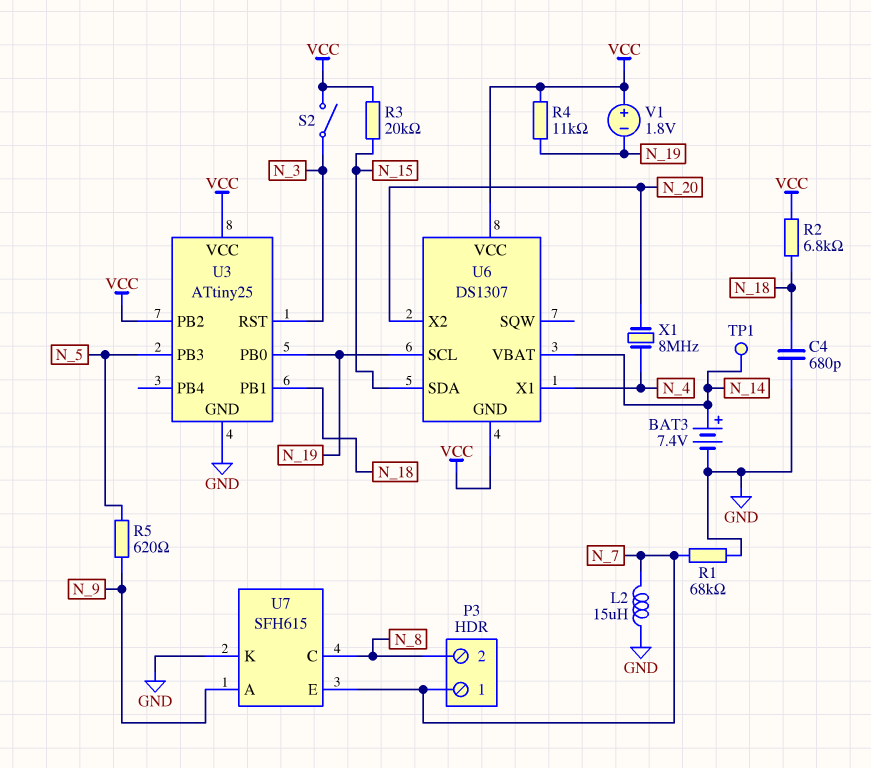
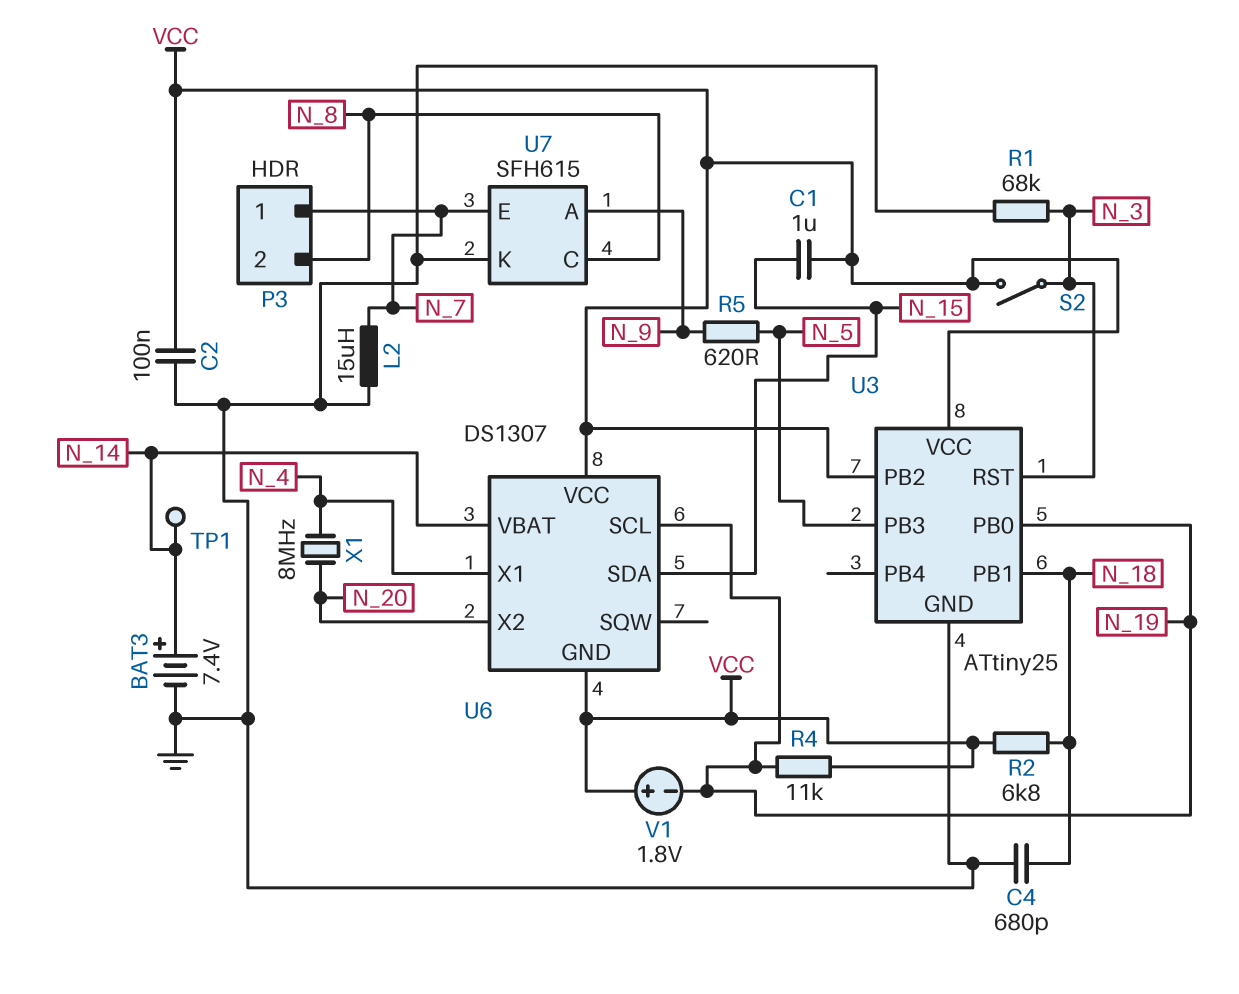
C1: none -> 1uF (N_15, VCC)
C2: none -> 100nF (GND, VCC)
R1: 68k (GND, N_7) -> 68k (GND, N_3)
R3: 20k (N_15, VCC) -> none

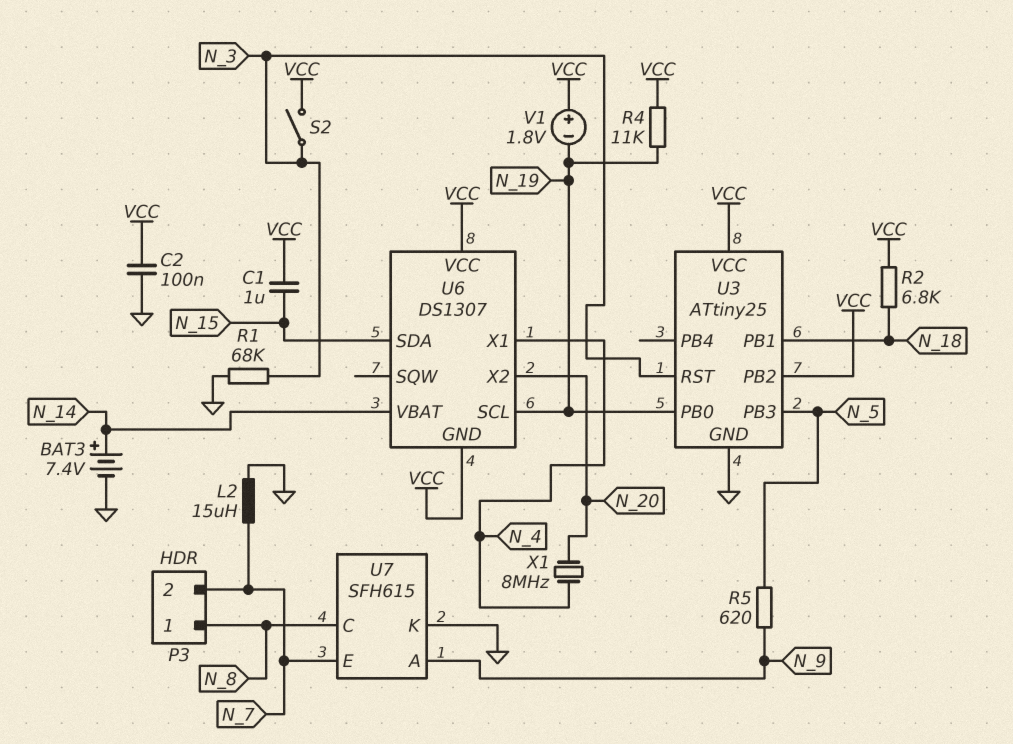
C4: 680pF (GND, N_18) -> none
P3 pin 1: N_7 -> N_8
P3 pin 2: N_8 -> N_7
TP1: test point (N_14) -> none

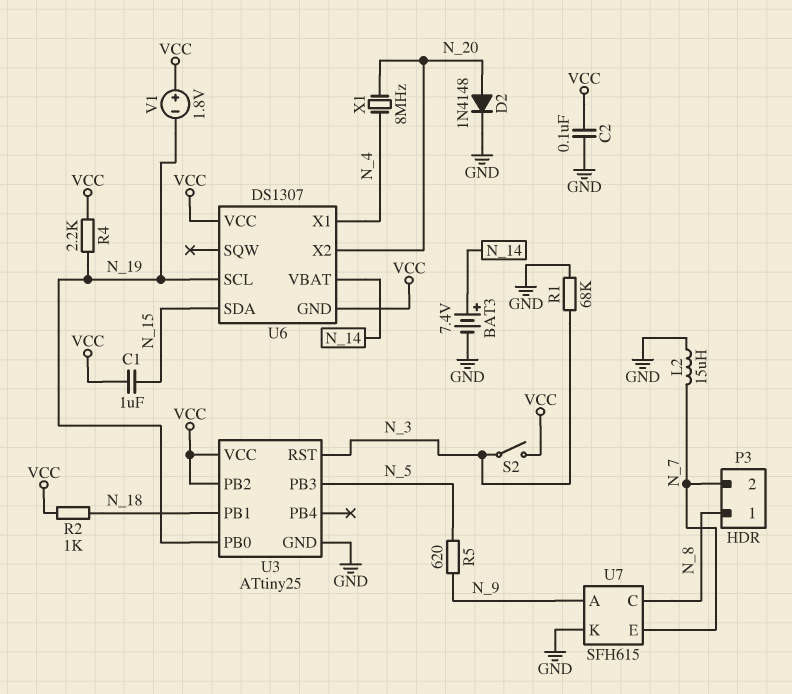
D2: none -> diode 1N4148 (A N_20, K GND)
R2: 6.8k (N_18, VCC) -> 1k (N_18, VCC)
R4: 11k (N_19, VCC) -> 2.2k (N_19, VCC)

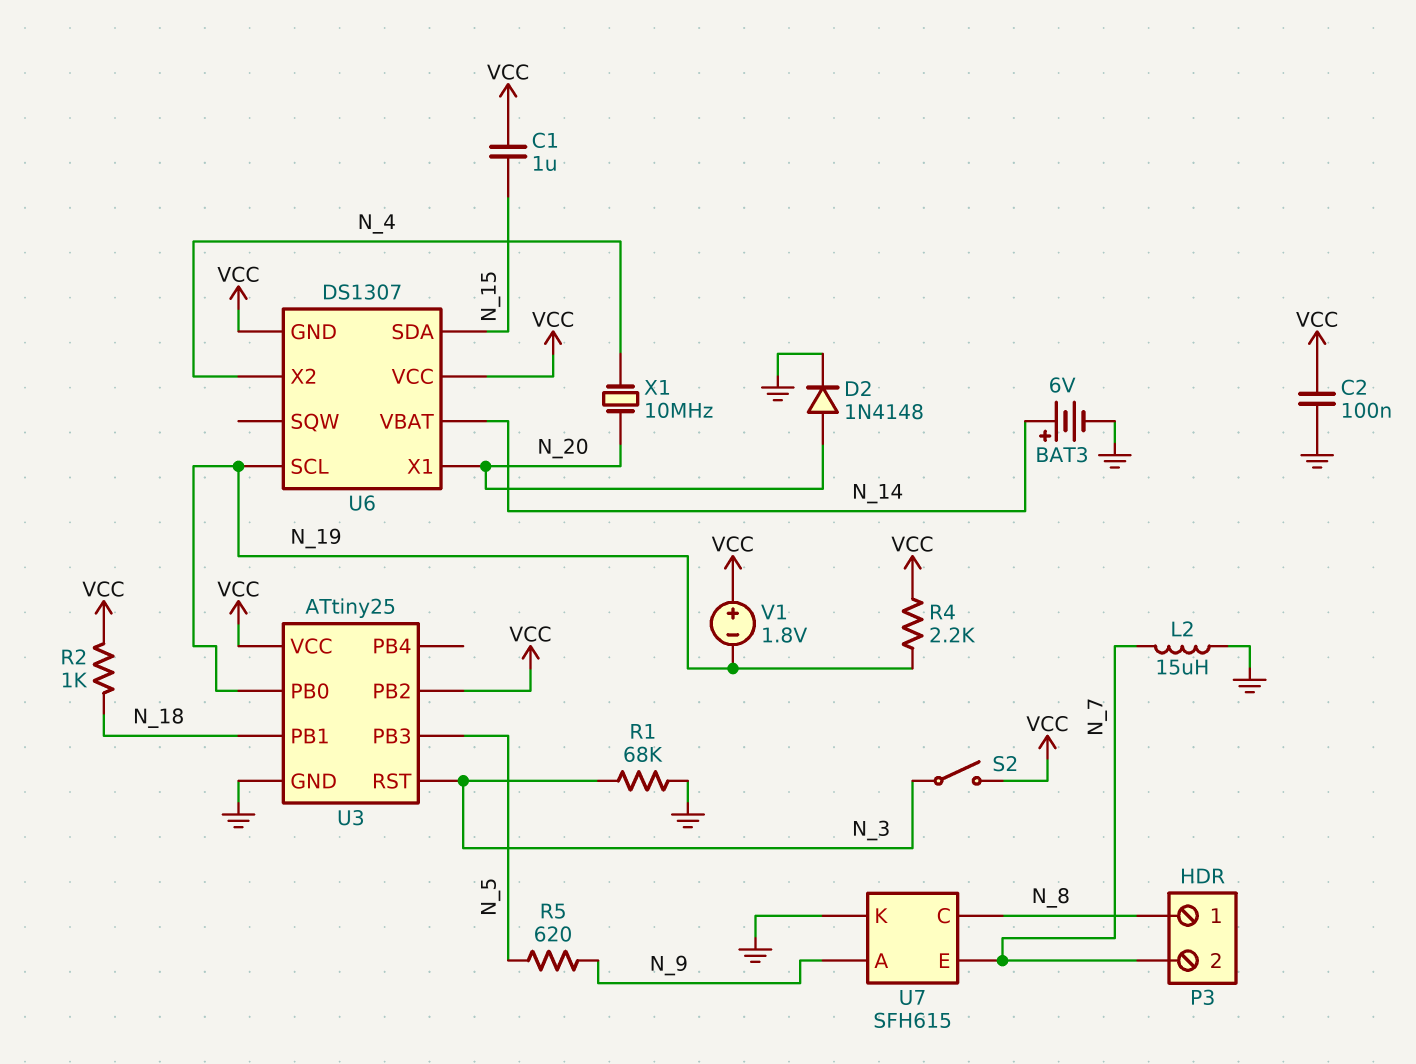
BAT3: 7.4V (plus N_14, minus GND) -> 6V (plus N_14, minus GND)
U6 pin X1: N_4 -> N_20
U6 pin X2: N_20 -> N_4
X1: 8MHz (N_4, N_20) -> 10MHz (N_4, N_20)

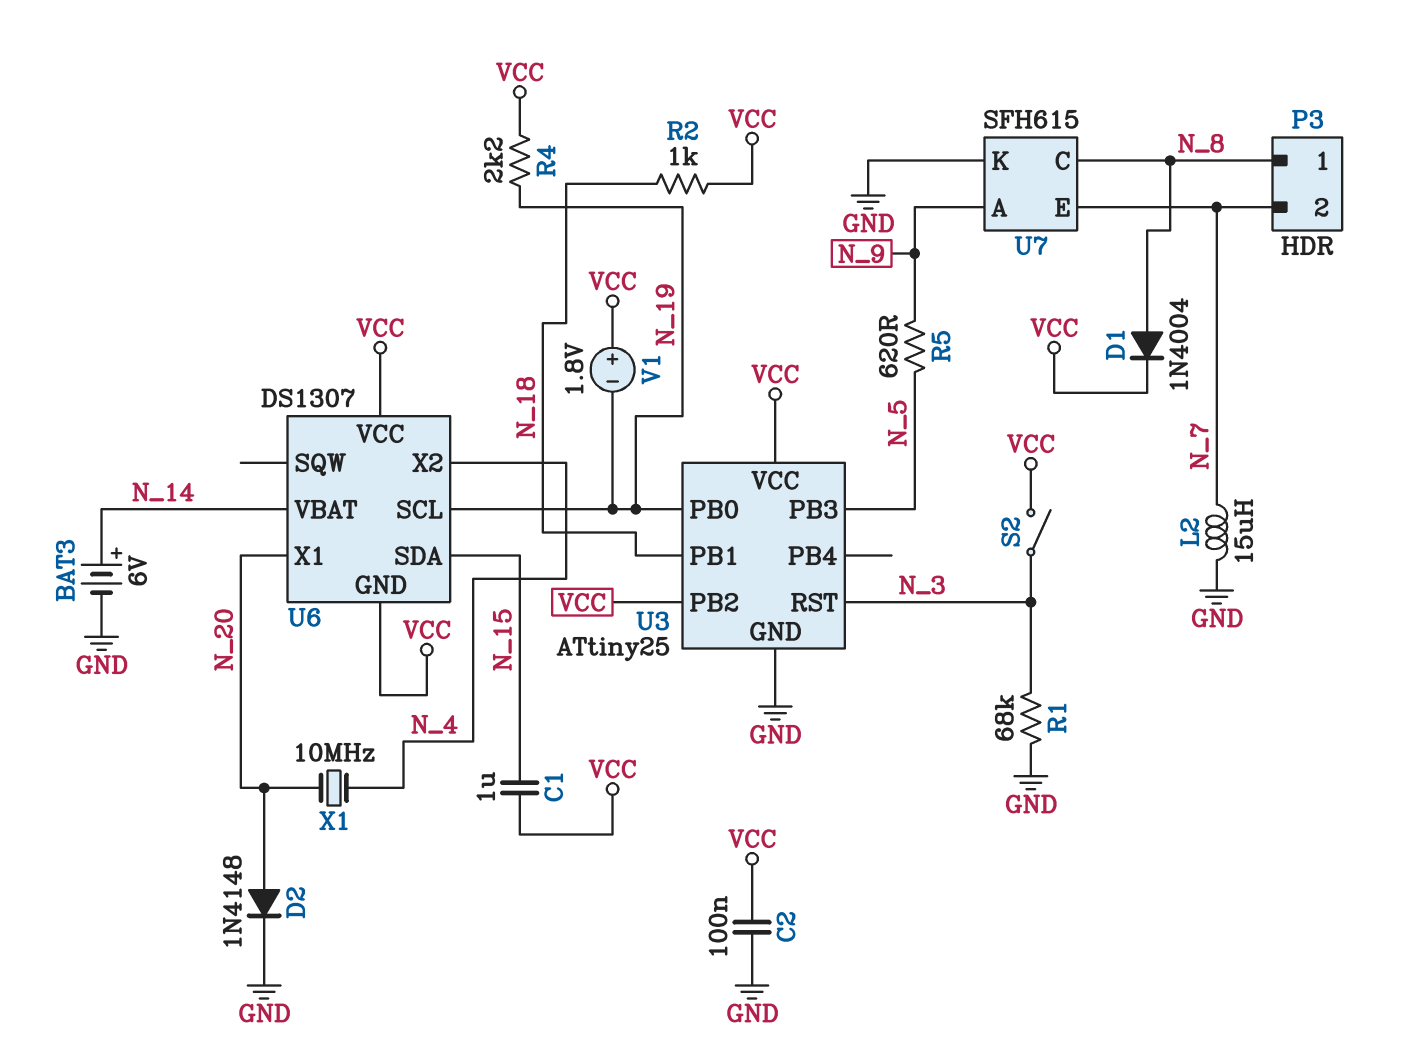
D1: none -> diode 1N4004 (A N_8, K VCC)

